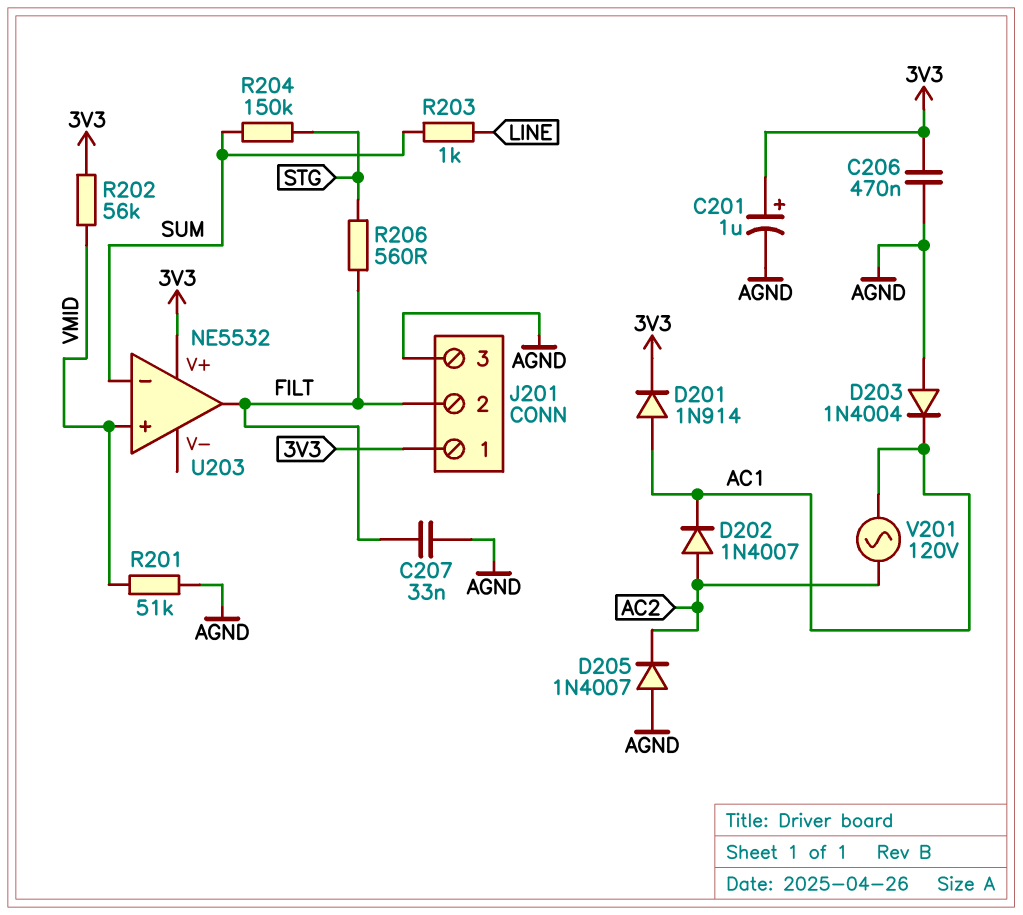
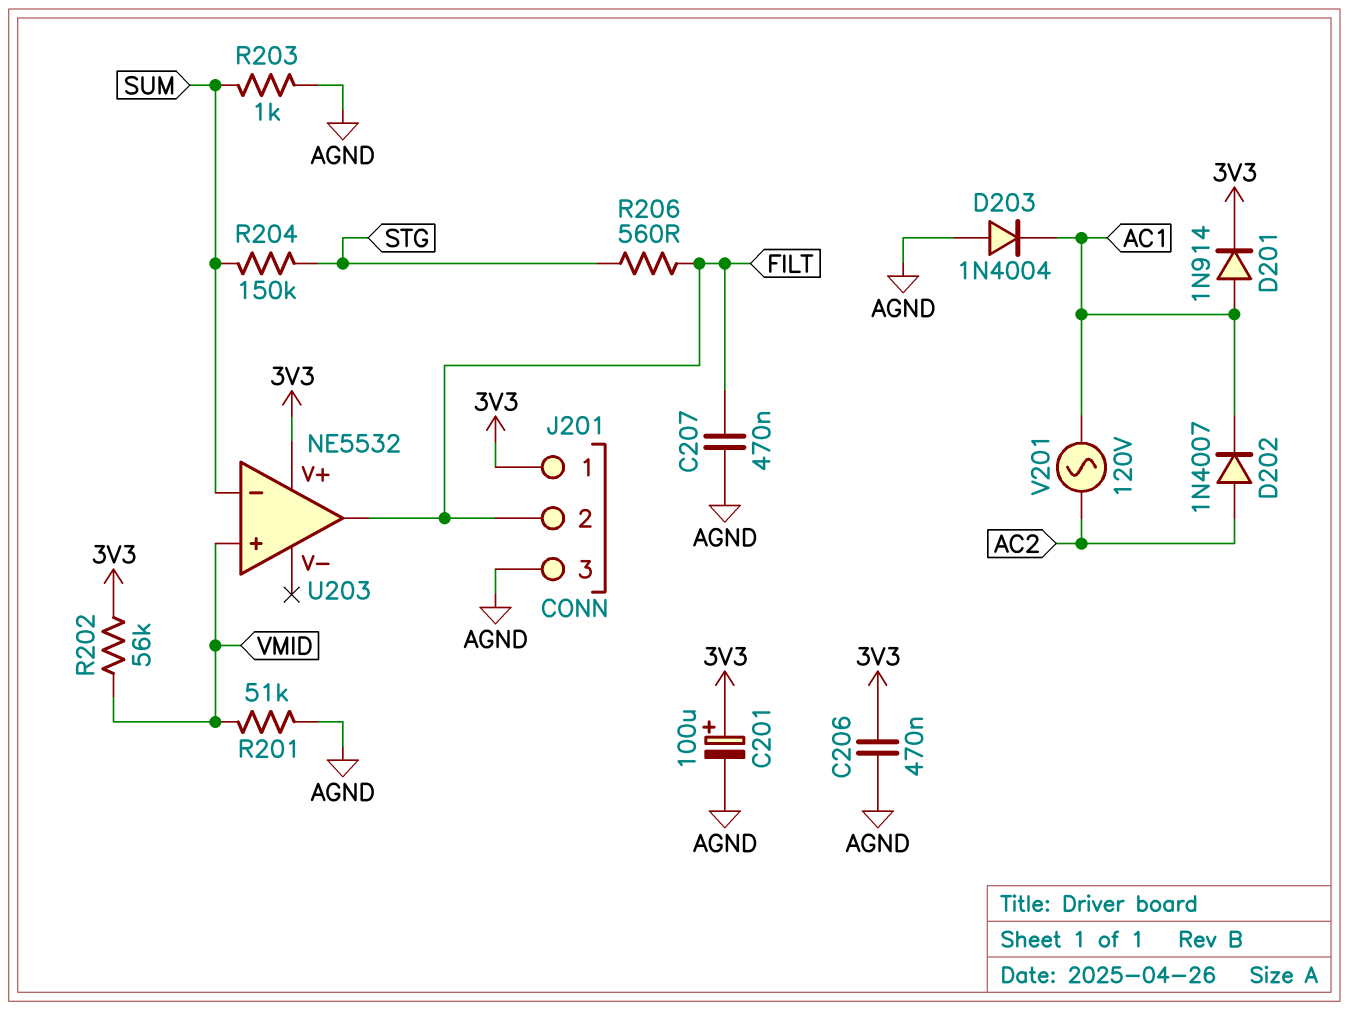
C201: 1uF (plus 3V3, minus AGND) -> 100uF (plus 3V3, minus AGND)
C207: 33nF (AGND, FILT) -> 470nF (AGND, FILT)
D205: diode 1N4007 (A AGND, K AC2) -> none
R203: 1k (LINE, SUM) -> 1k (AGND, SUM)

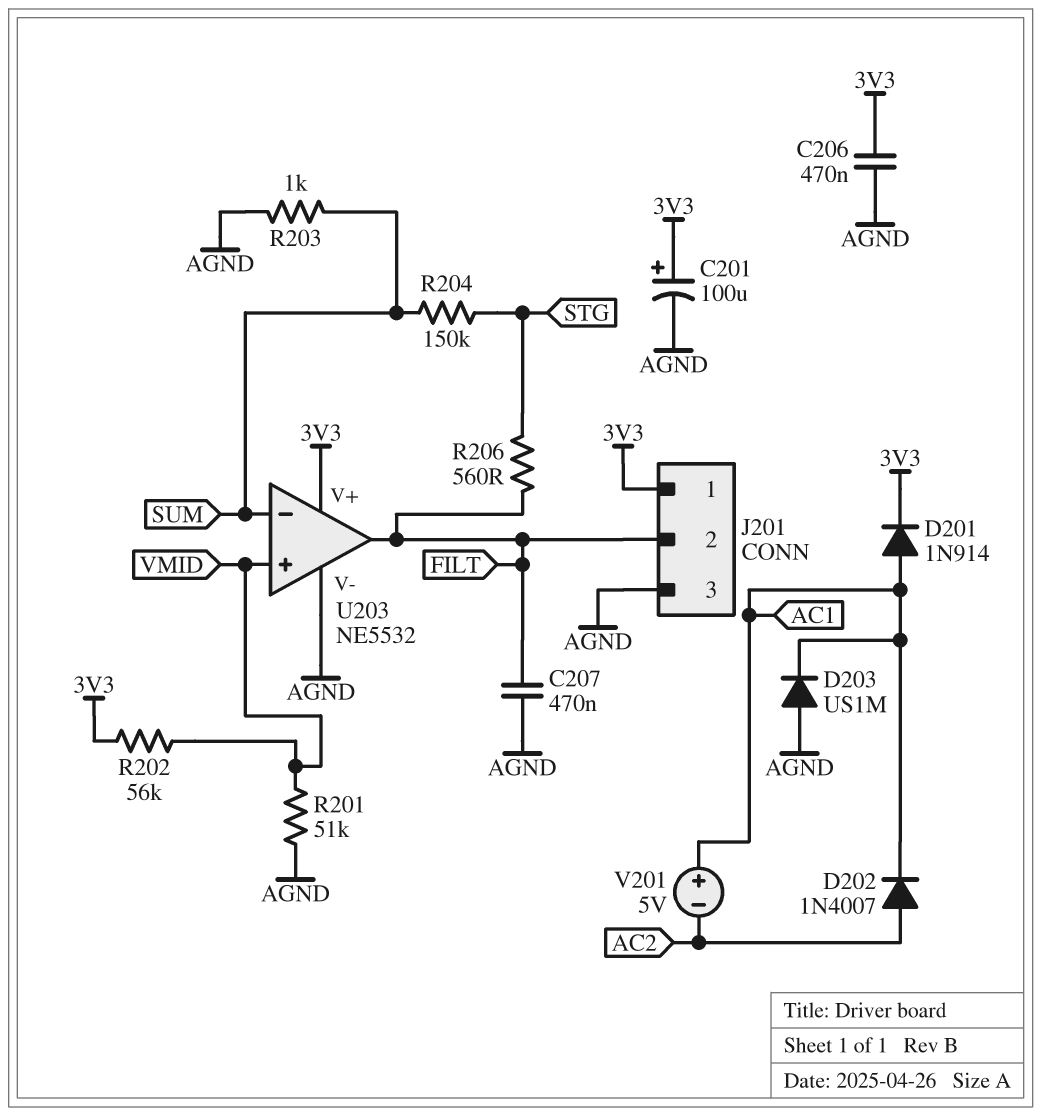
D203: diode 1N4004 (A AGND, K AC1) -> diode US1M (A AGND, K AC1)
U203 pin V-: none -> AGND
V201: AC 120V (AC1, AC2) -> 5V (plus AC1, minus AC2)

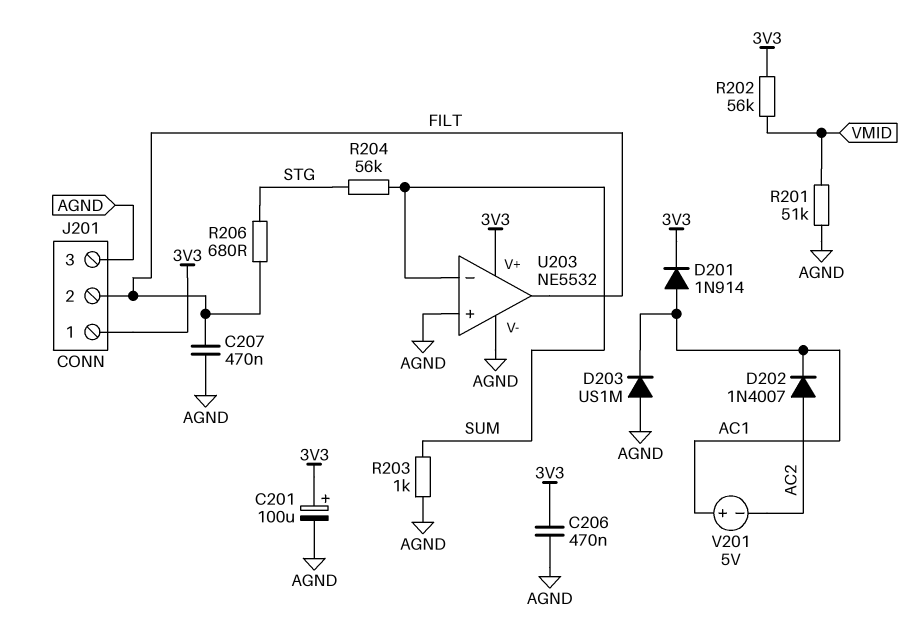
R204: 150k (STG, SUM) -> 56k (STG, SUM)
R206: 560 (FILT, STG) -> 680 (FILT, STG)
U203 pin in+: VMID -> AGND

